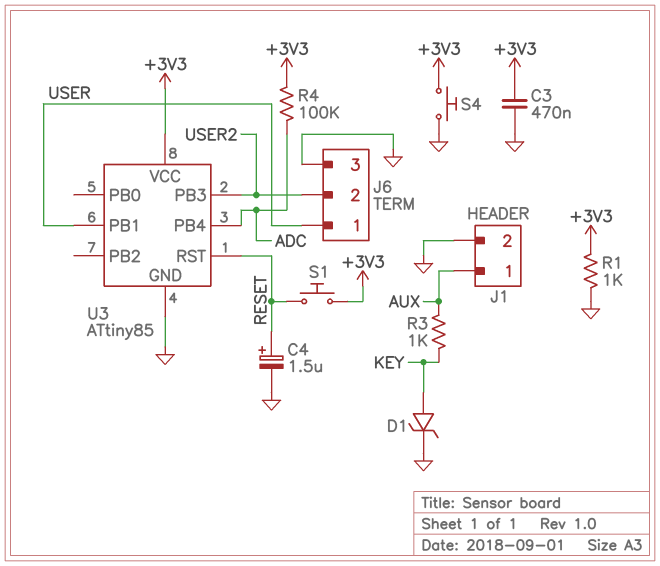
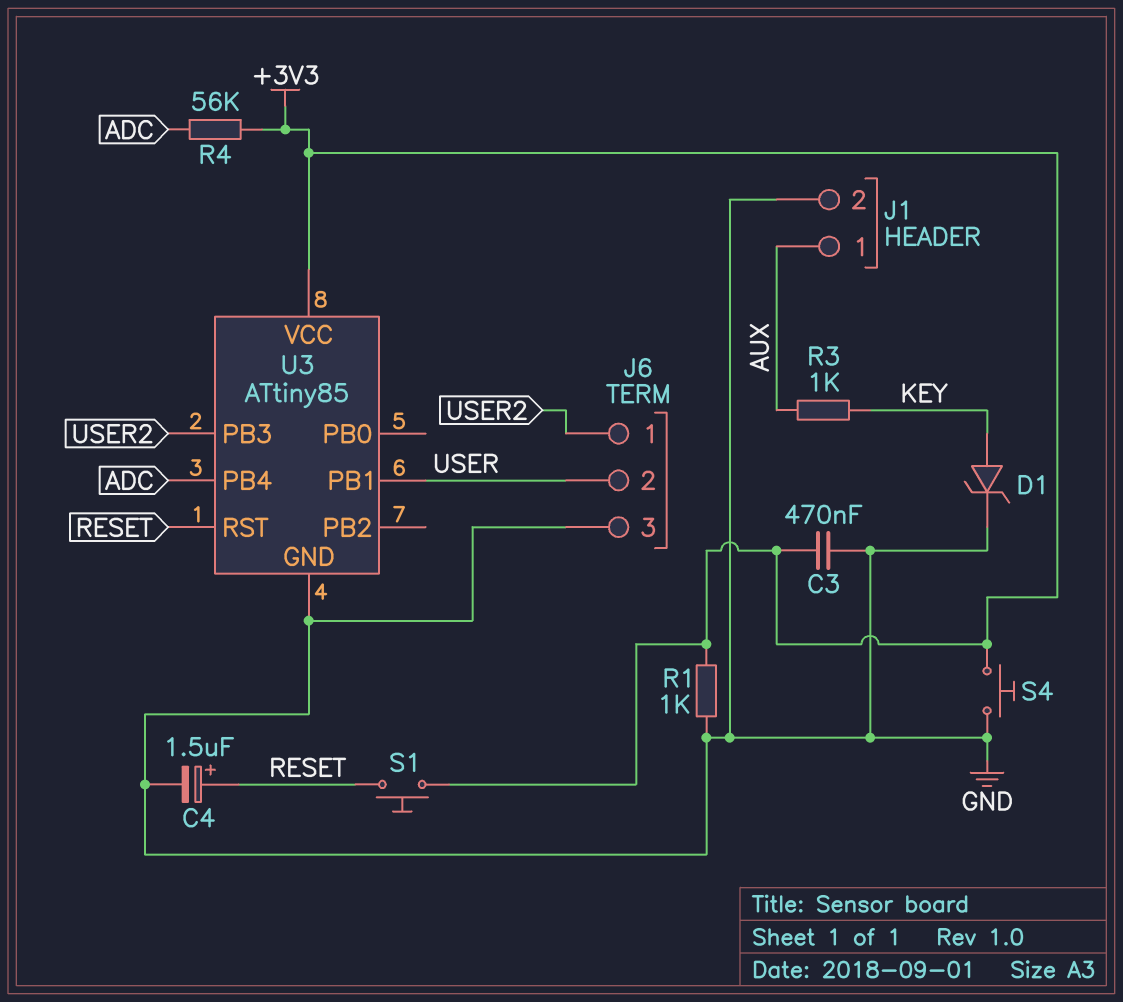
J6 pin 1: USER -> USER2
J6 pin 2: USER2 -> USER
R4: 100k (+3V3, ADC) -> 56k (+3V3, ADC)

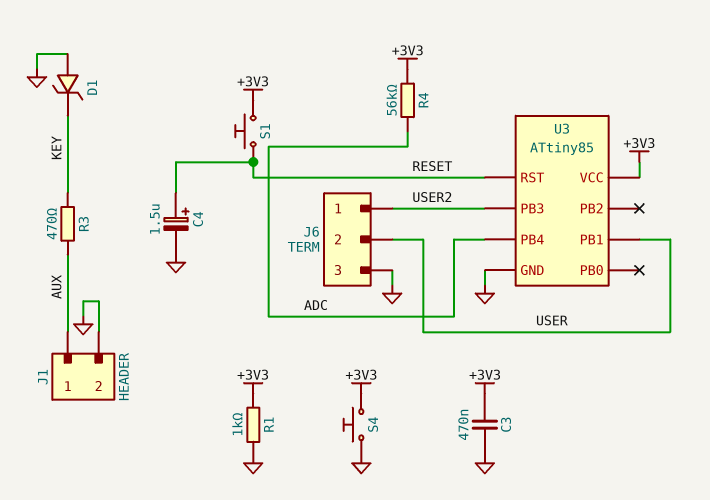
D1: zener (A KEY, K GND) -> zener (A GND, K KEY)
R3: 1k (AUX, KEY) -> 470 (AUX, KEY)

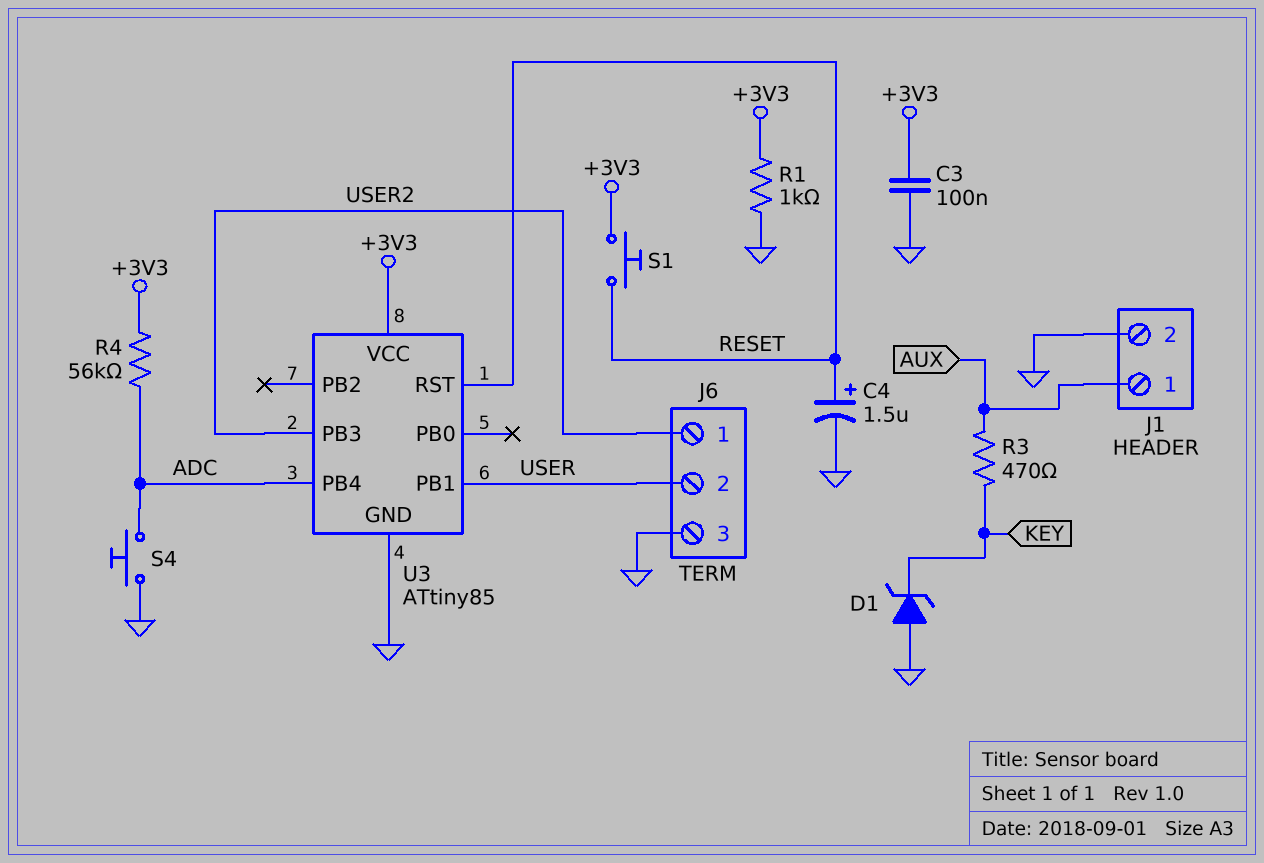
C3: 470nF (+3V3, GND) -> 100nF (+3V3, GND)
S4: button (+3V3, GND) -> button (ADC, GND)

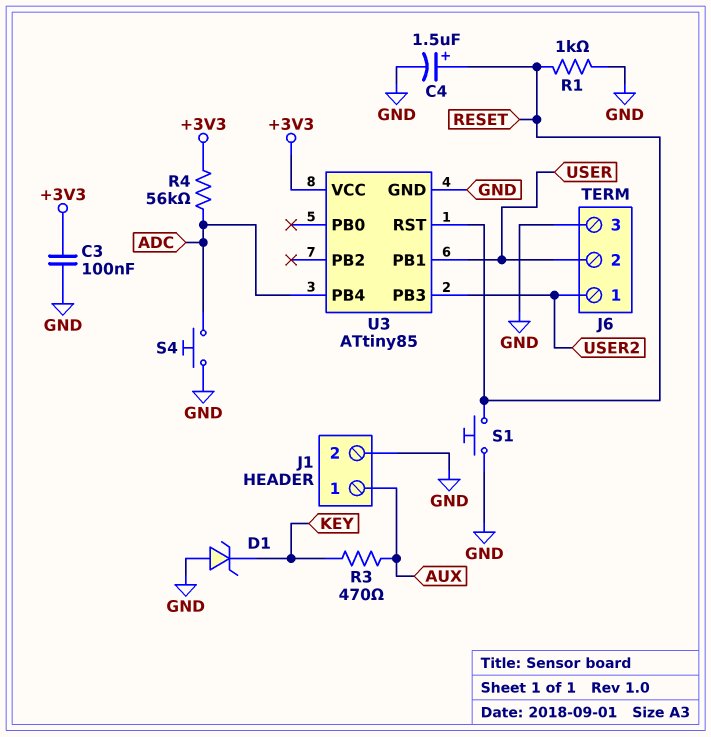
R1: 1k (+3V3, GND) -> 1k (GND, RESET)
S1: button (+3V3, RESET) -> button (GND, RESET)

